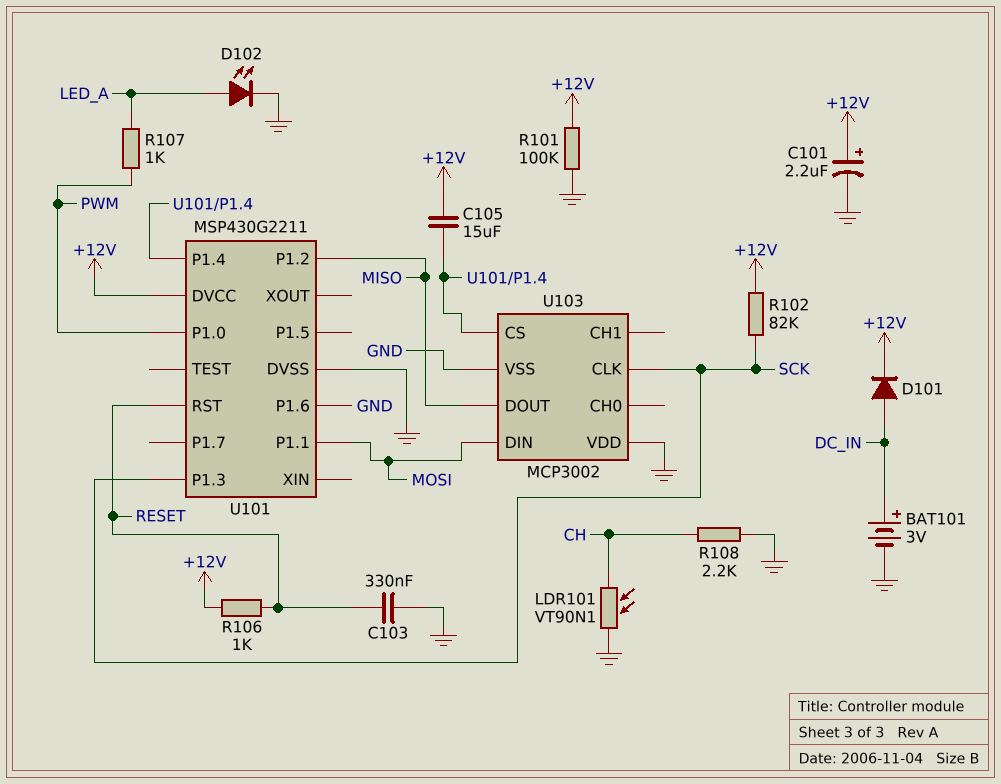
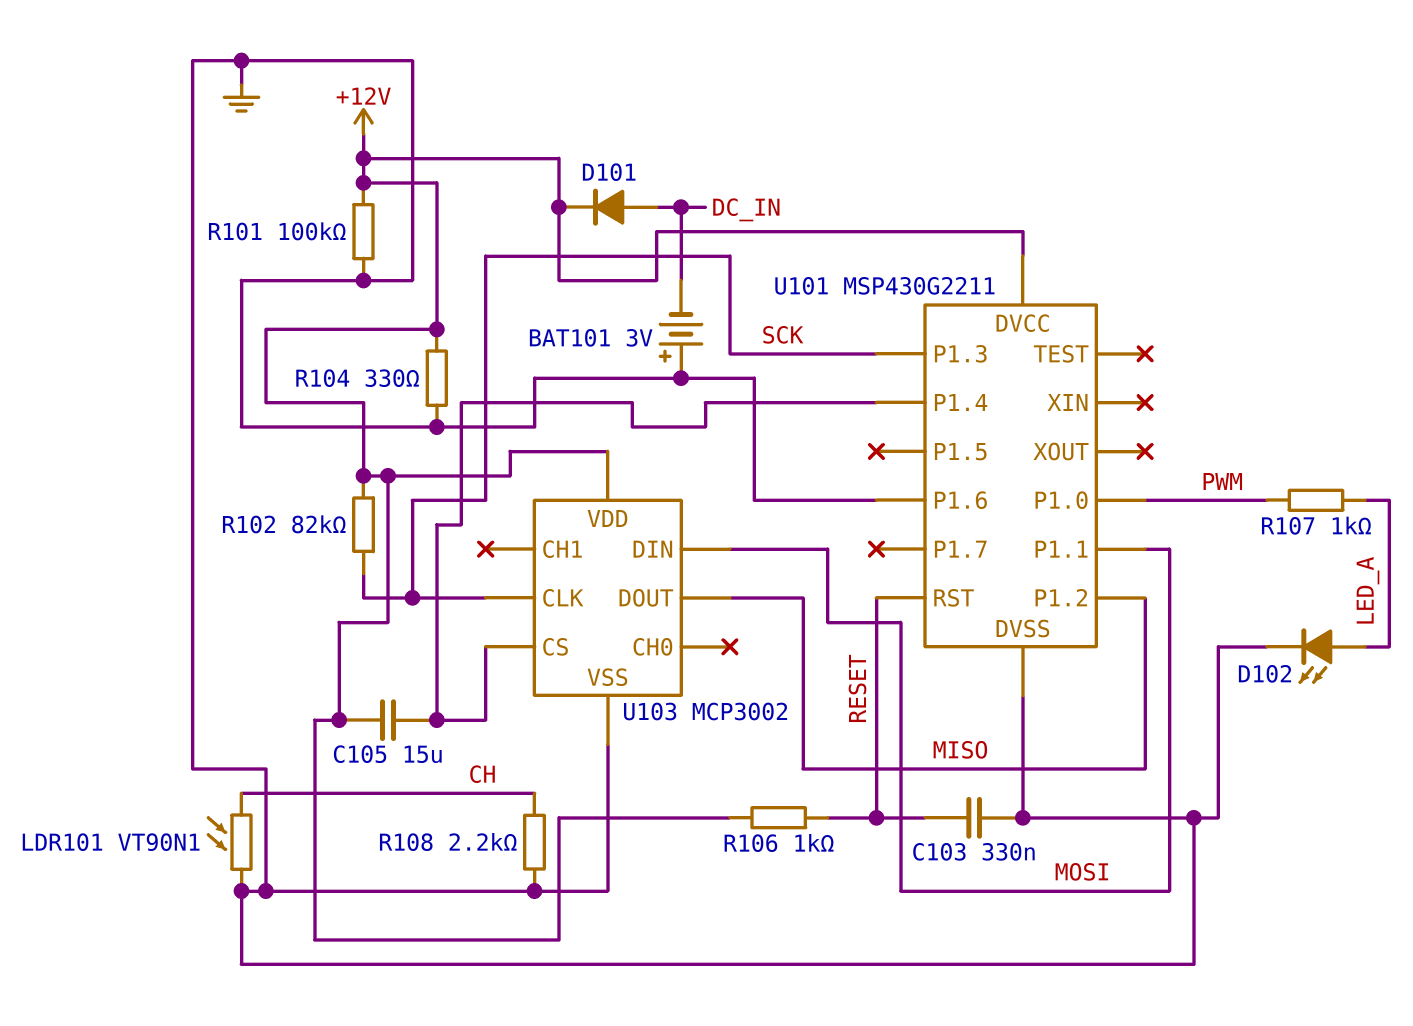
BAT101: 3V (plus DC_IN, minus GND) -> 3V (plus GND, minus DC_IN)
C101: 2.2uF (plus +12V, minus GND) -> none
R104: none -> 330 (+12V, GND)
U103 pin VDD: GND -> +12V

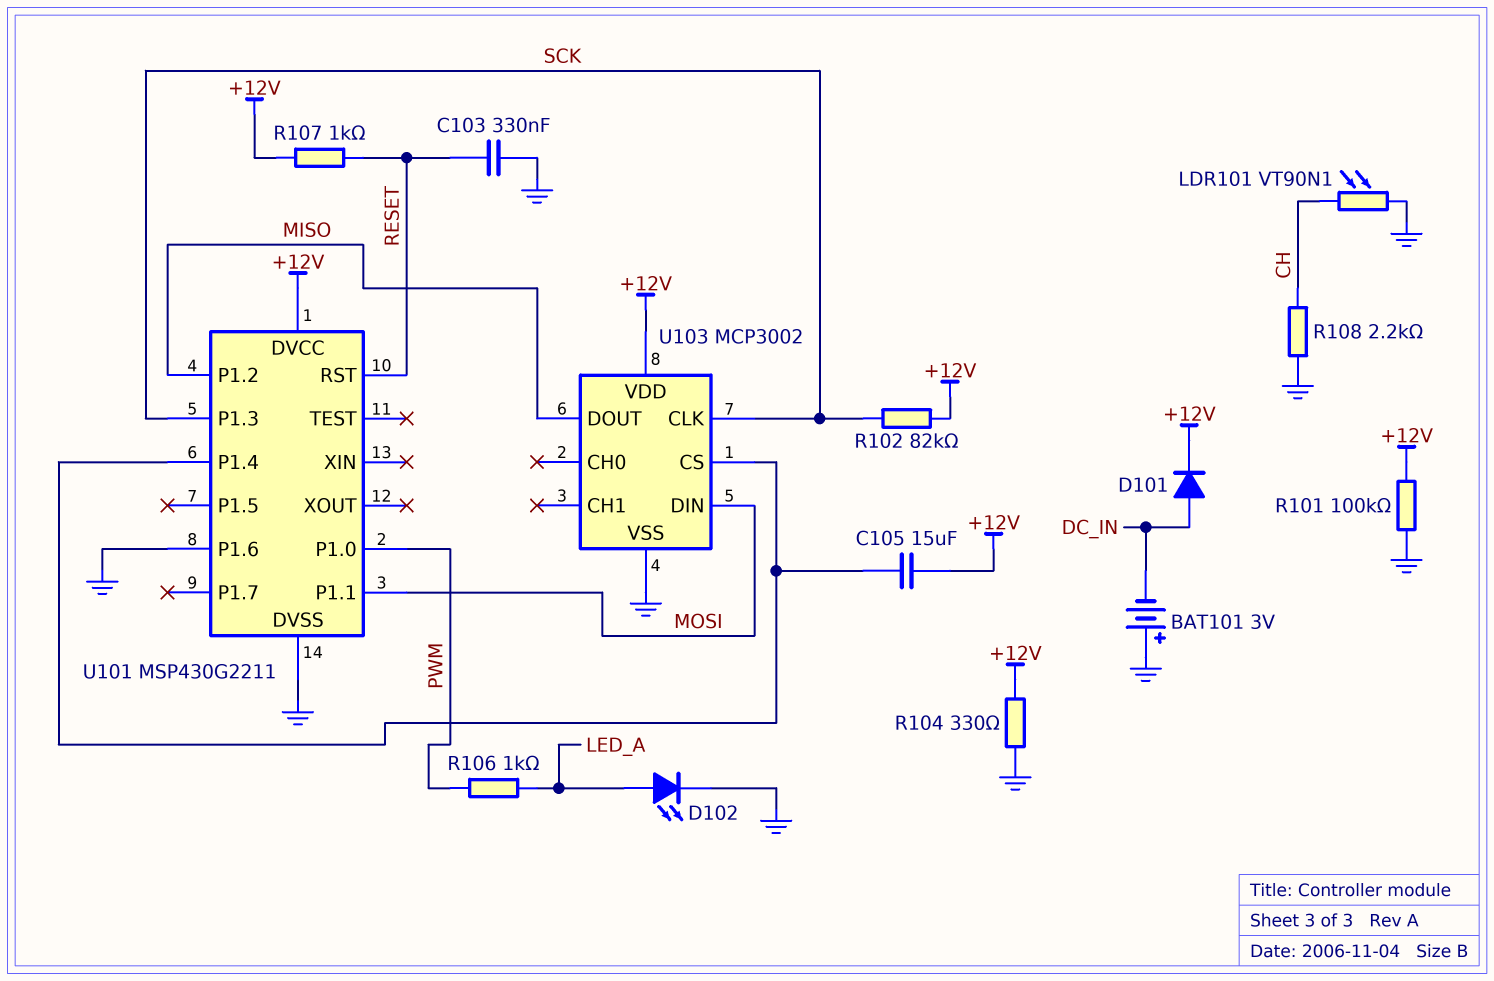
R106: 1k (+12V, RESET) -> 1k (LED_A, PWM)
R107: 1k (LED_A, PWM) -> 1k (+12V, RESET)

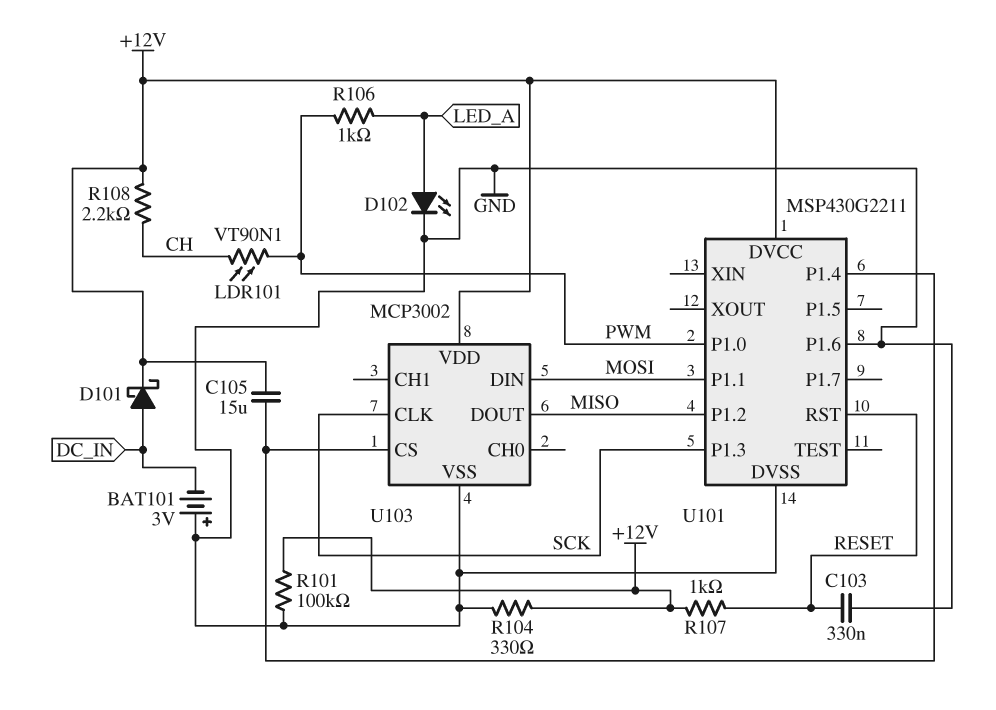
D101: diode (A DC_IN, K +12V) -> schottky (A DC_IN, K +12V)
LDR101: VT90N1 (CH, GND) -> VT90N1 (CH, PWM)
R102: 82k (+12V, SCK) -> none
R108: 2.2k (CH, GND) -> 2.2k (+12V, CH)

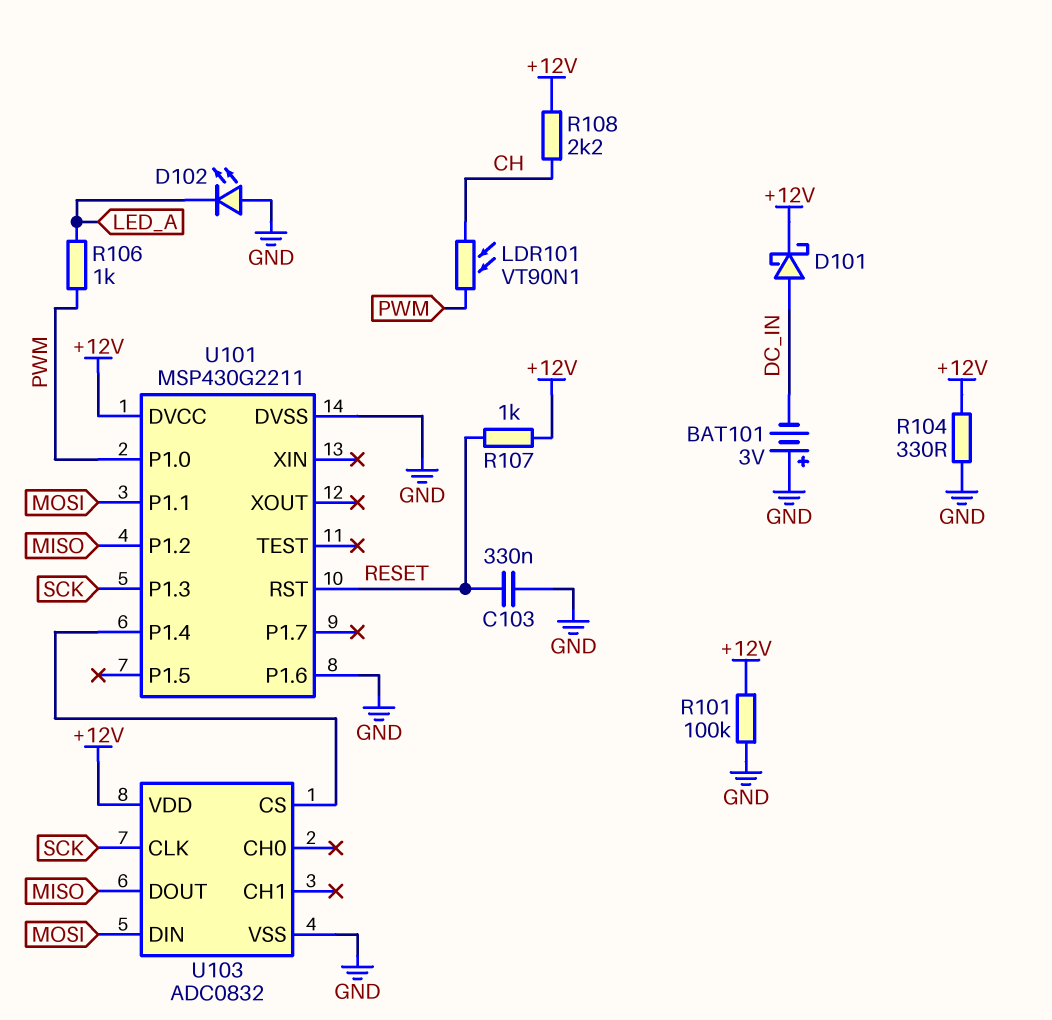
C105: 15uF (+12V, U101/P1.4) -> none
D102: LED (A LED_A, K GND) -> LED (A GND, K LED_A)
U103: MCP3002 -> ADC0832

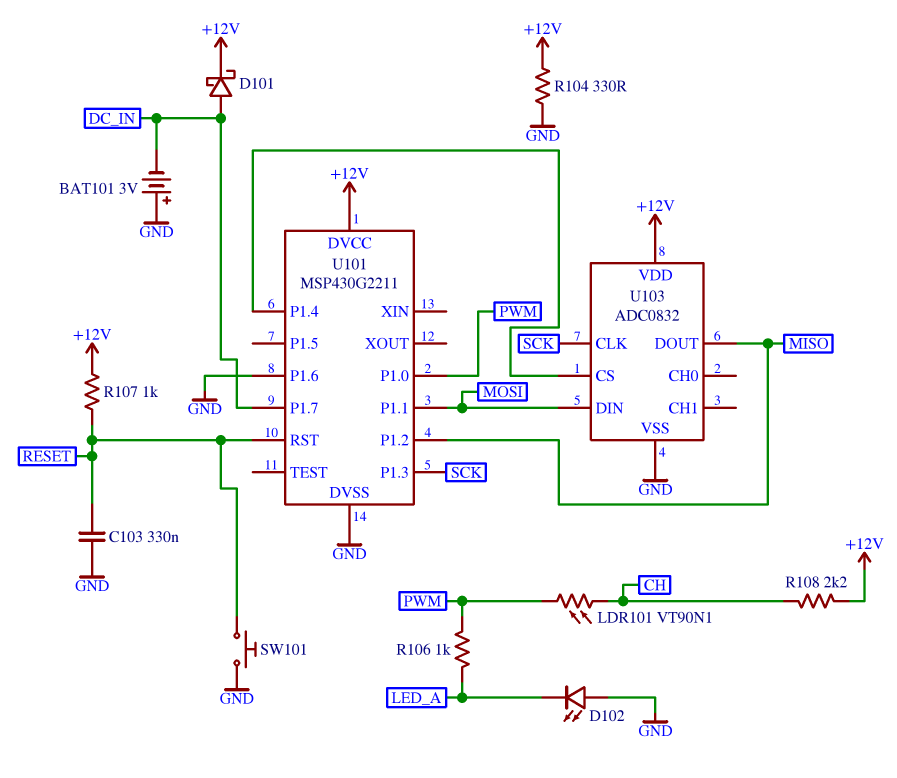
R101: 100k (+12V, GND) -> none
SW101: none -> button (GND, RESET)
U101 pin P1.7: none -> DC_IN

